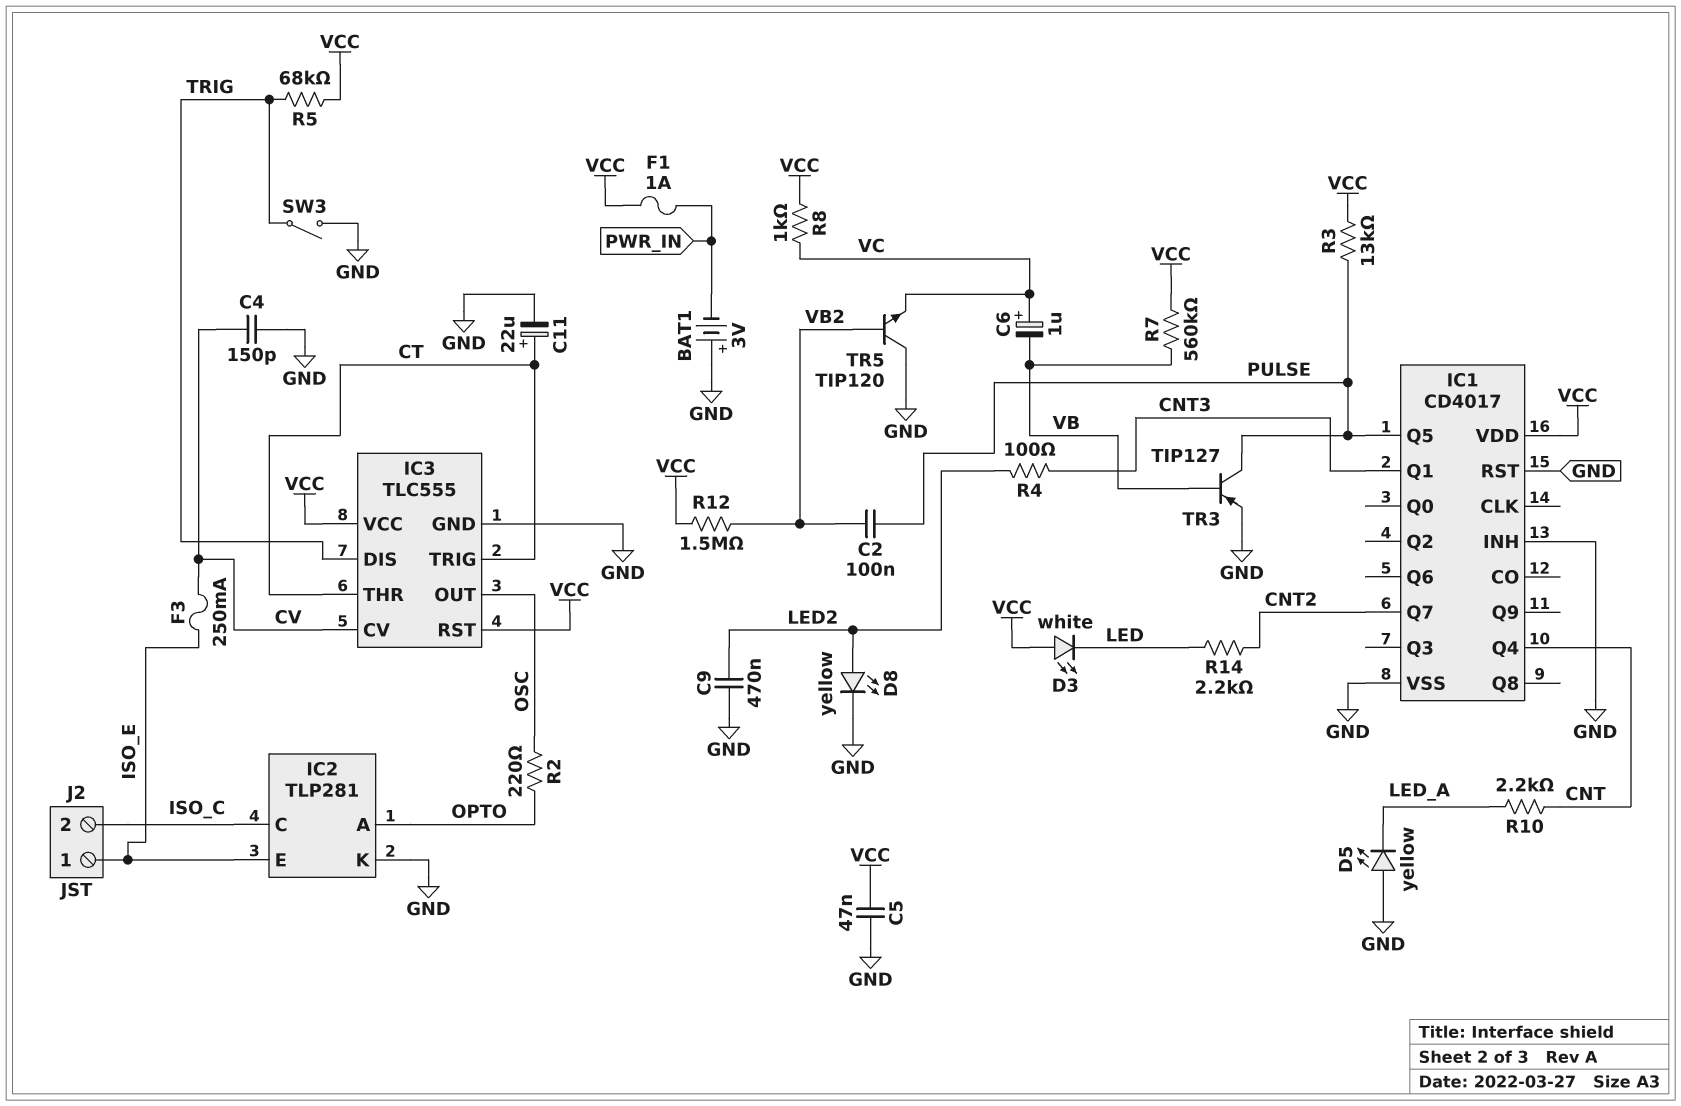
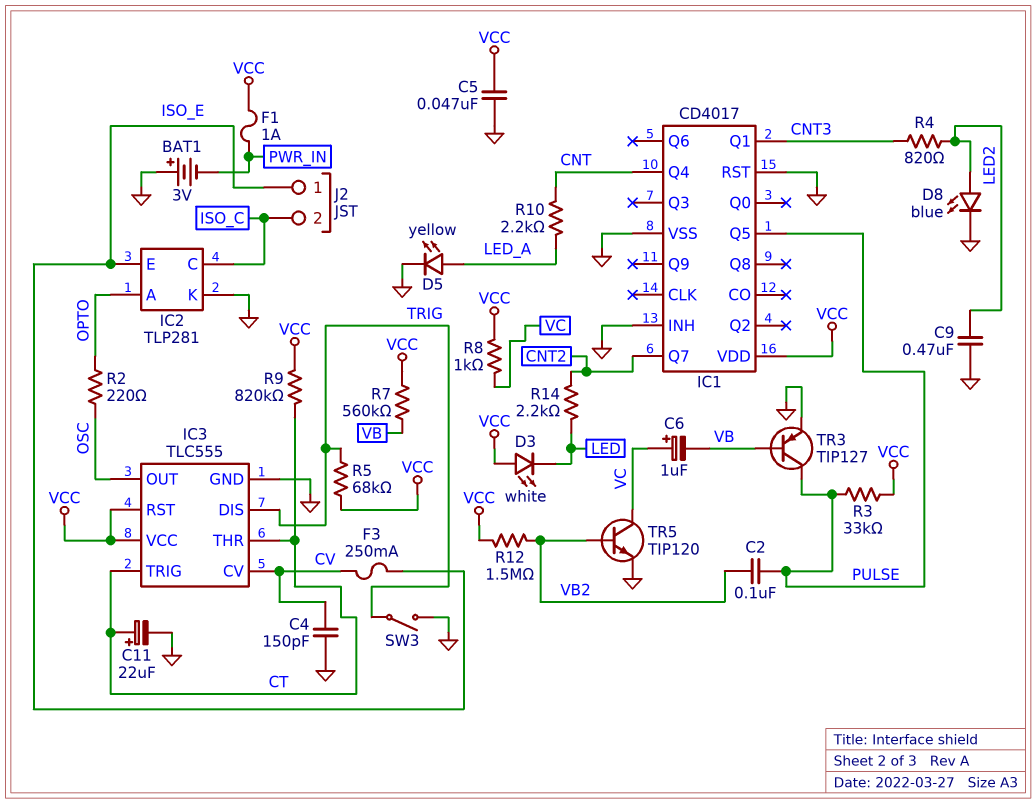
D5: LED yellow (A GND, K LED_A) -> LED yellow (A LED_A, K GND)
D8: LED yellow (A LED2, K GND) -> LED blue (A LED2, K GND)
R3: 13k (PULSE, VCC) -> 33k (PULSE, VCC)
R4: 100 (CNT3, LED2) -> 820 (CNT3, LED2)
R9: none -> 820k (CT, VCC)
TR5: NPN TIP120 (B VB2, C GND, E VC) -> NPN TIP120 (B VB2, C VC, E GND)

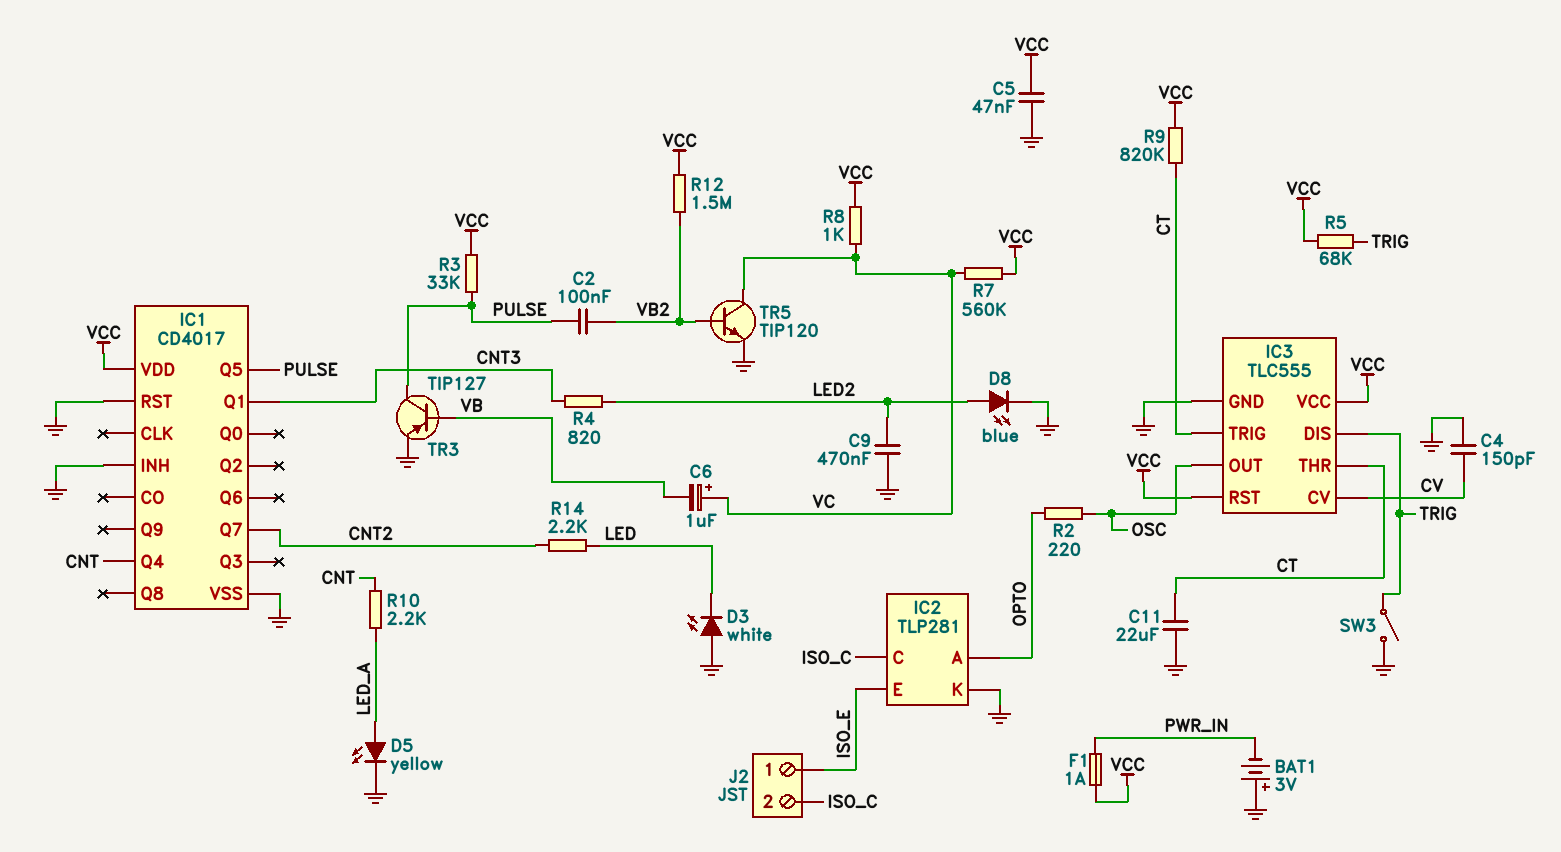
C11: 22uF (plus CT, minus GND) -> 22uF (CT, GND)
D3: LED white (A VCC, K LED) -> LED white (A GND, K LED)
F3: 250mA (CV, ISO_E) -> none
R7: 560k (VB, VCC) -> 560k (VC, VCC)

